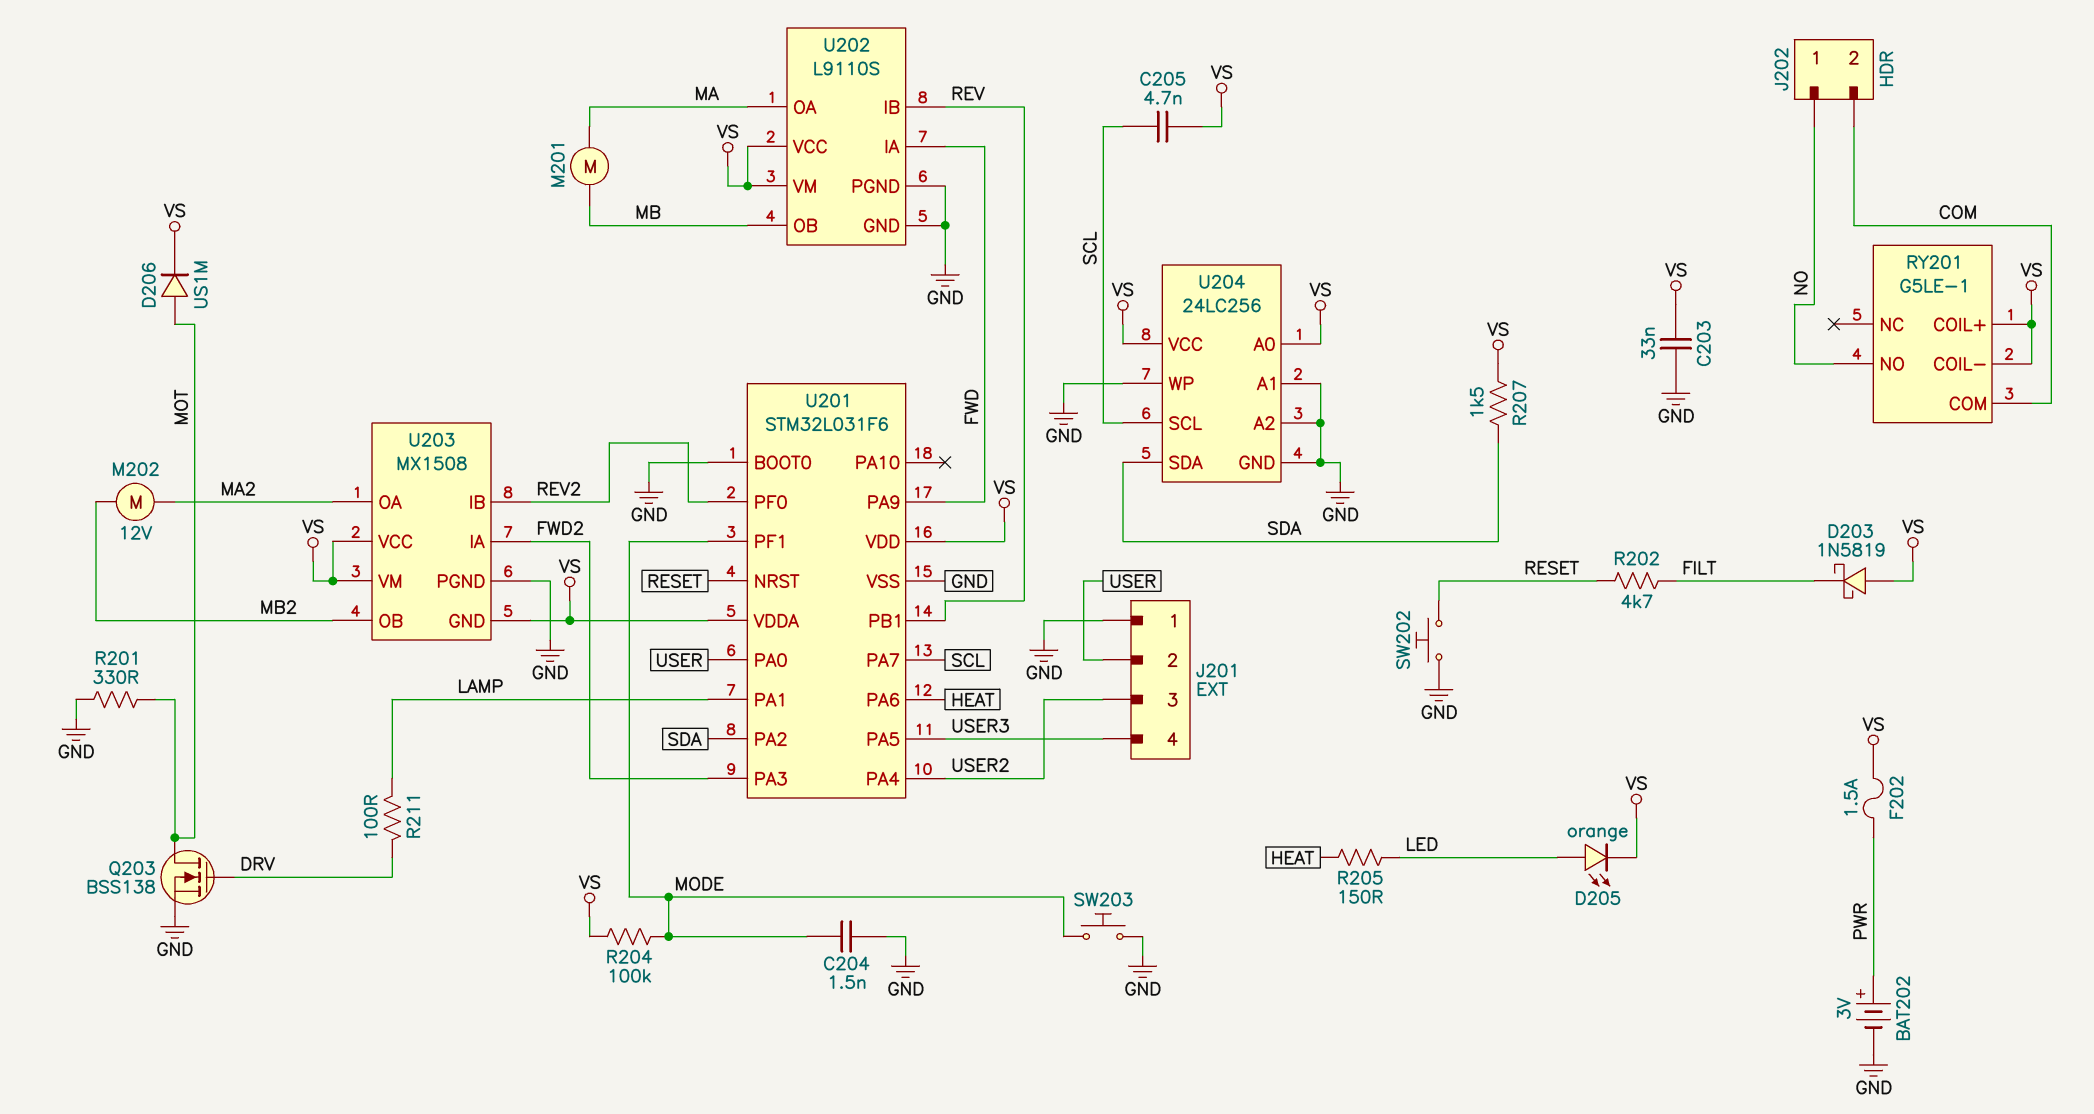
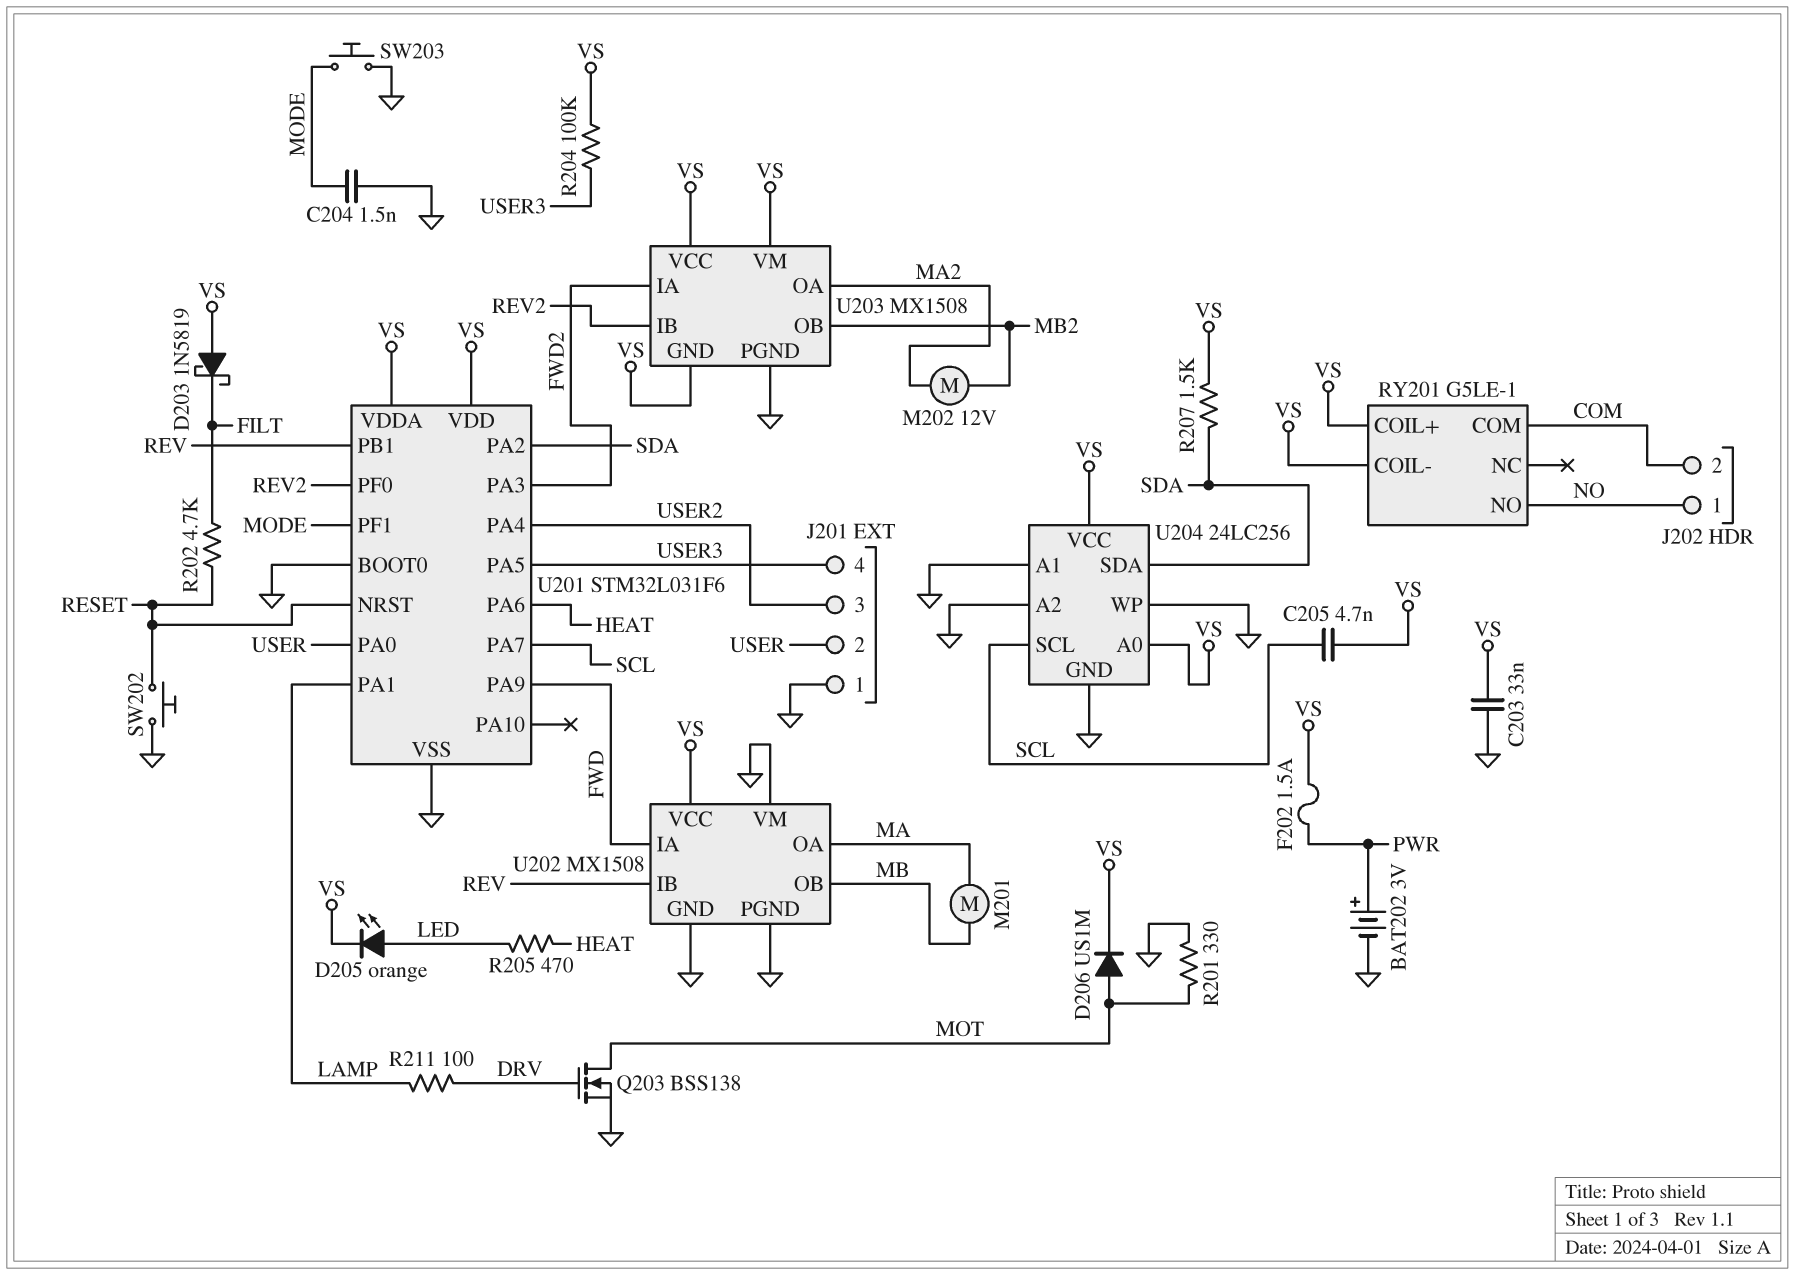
R204: 100k (MODE, VS) -> 100k (USER3, VS)
R205: 150 (HEAT, LED) -> 470 (HEAT, LED)
U202: L9110S -> MX1508
U202 pin VM: VS -> GND

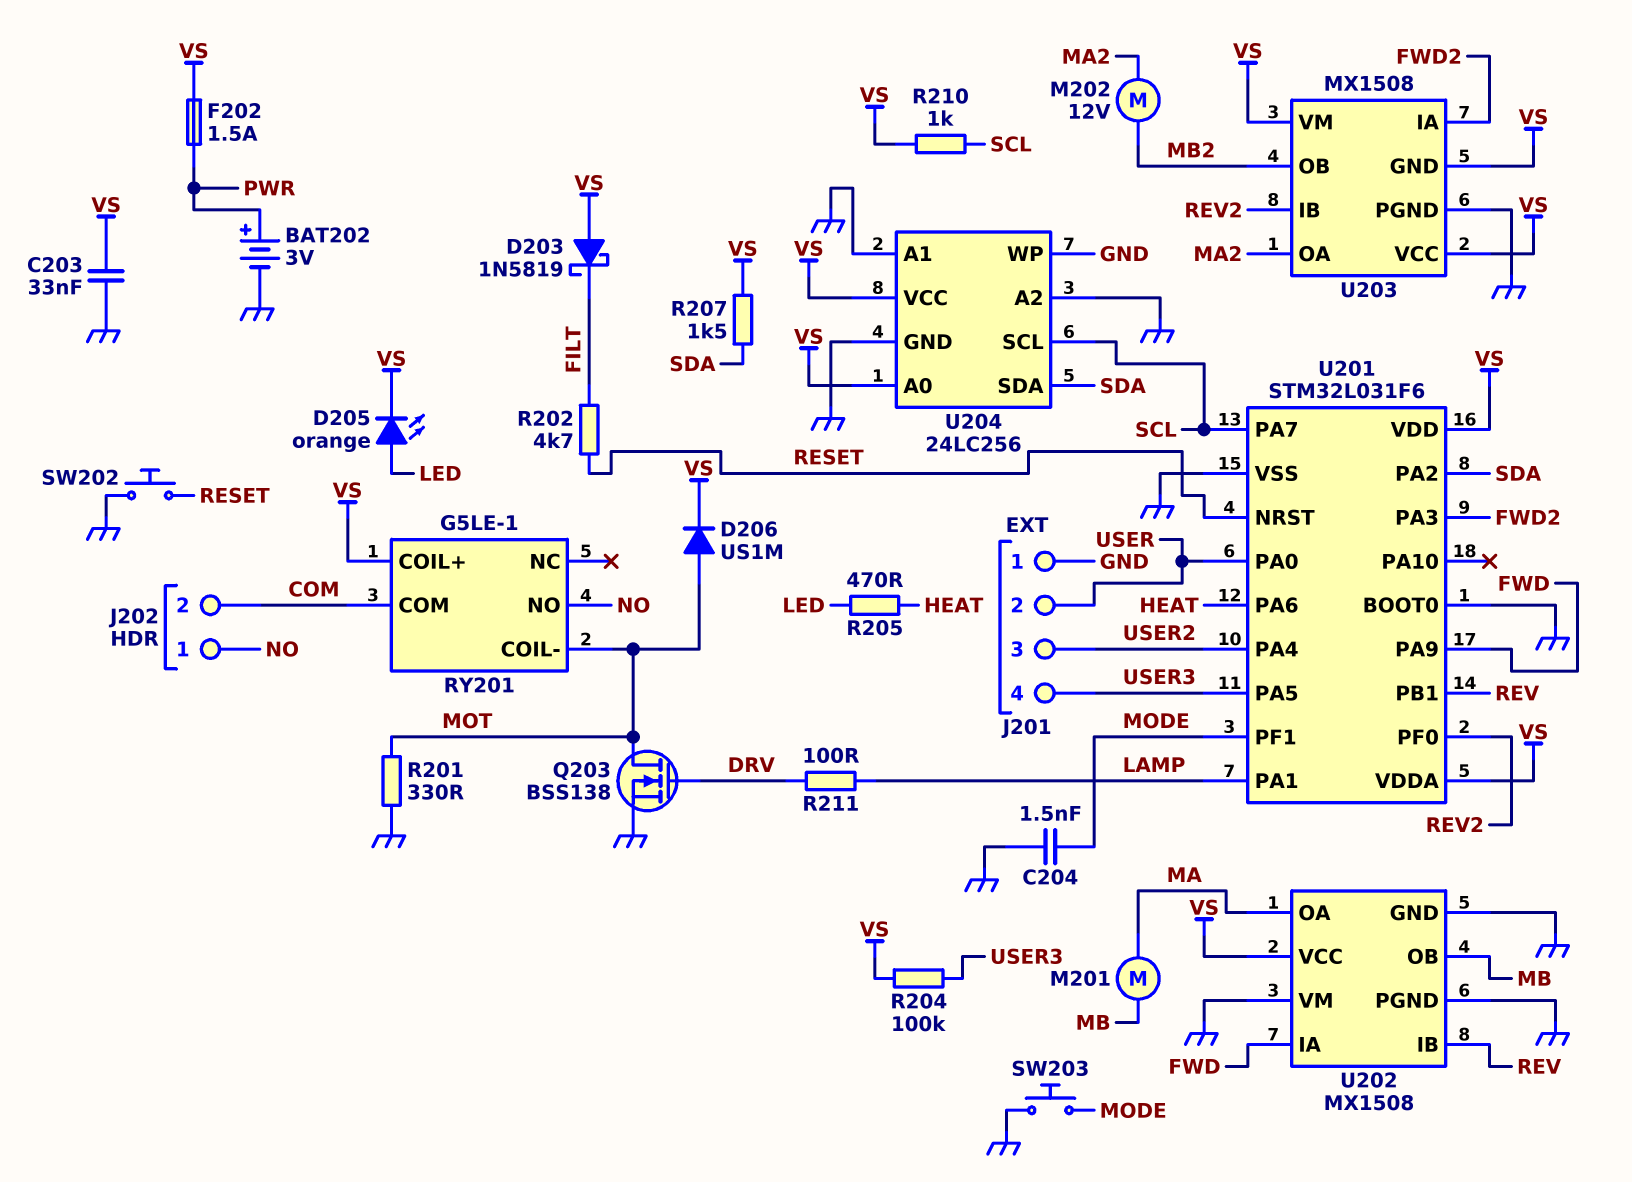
C205: 4.7nF (SCL, VS) -> none
R210: none -> 1k (SCL, VS)
RY201 pin COIL-: VS -> MOT

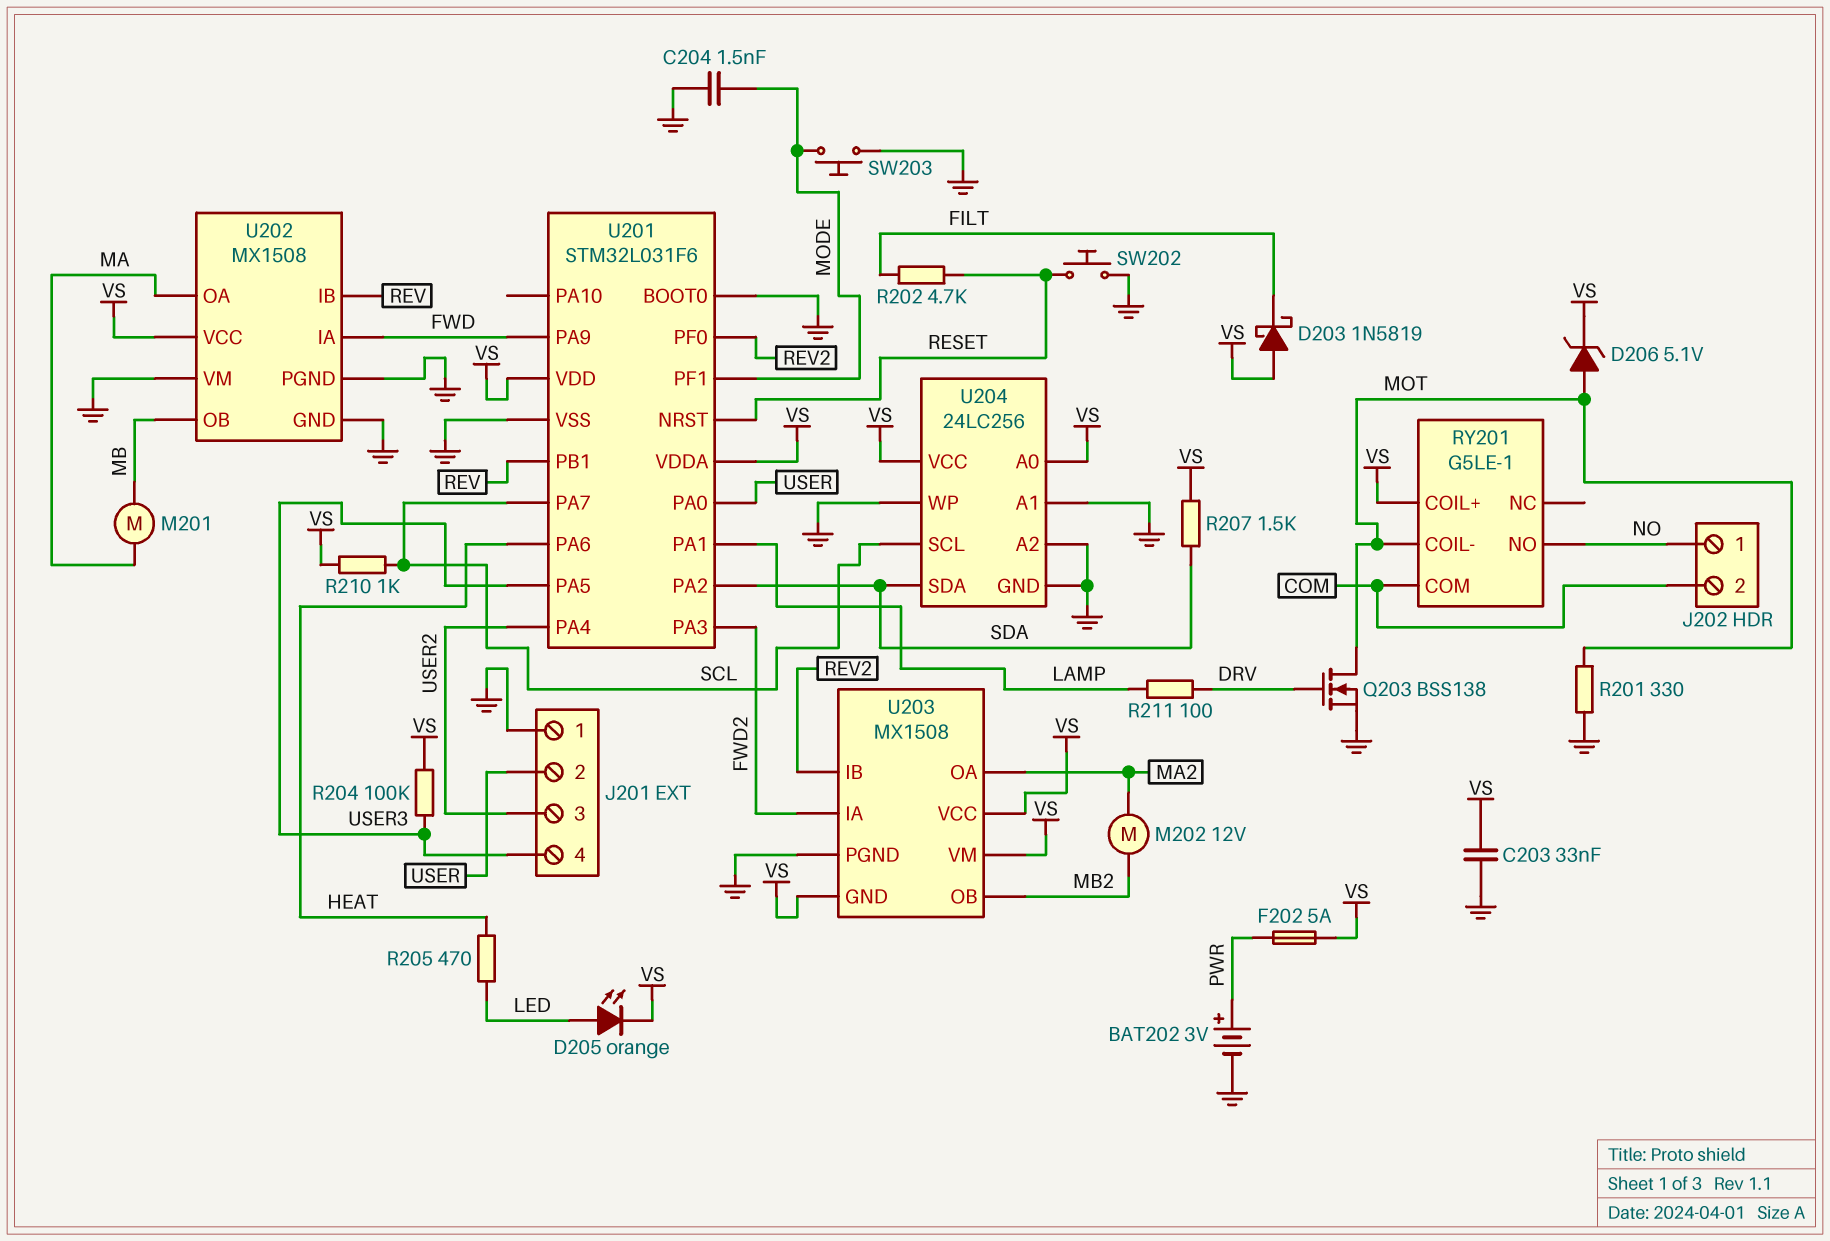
D206: diode US1M (A MOT, K VS) -> zener 5.1V (A MOT, K VS)
F202: 1.5A (PWR, VS) -> 5A (PWR, VS)

